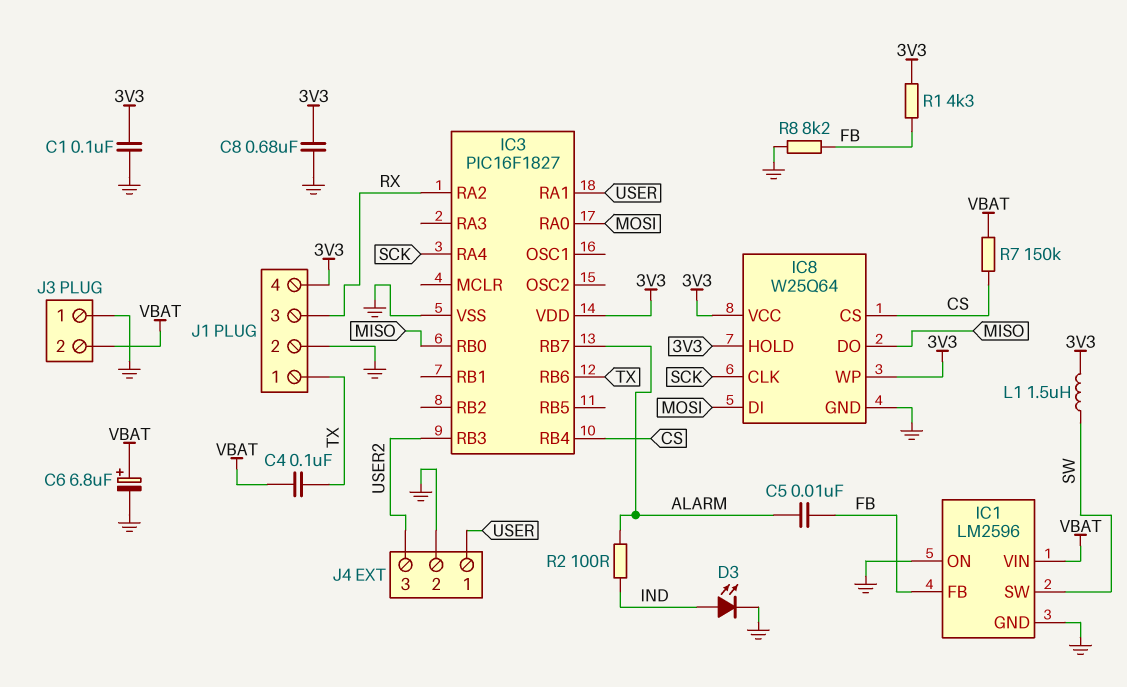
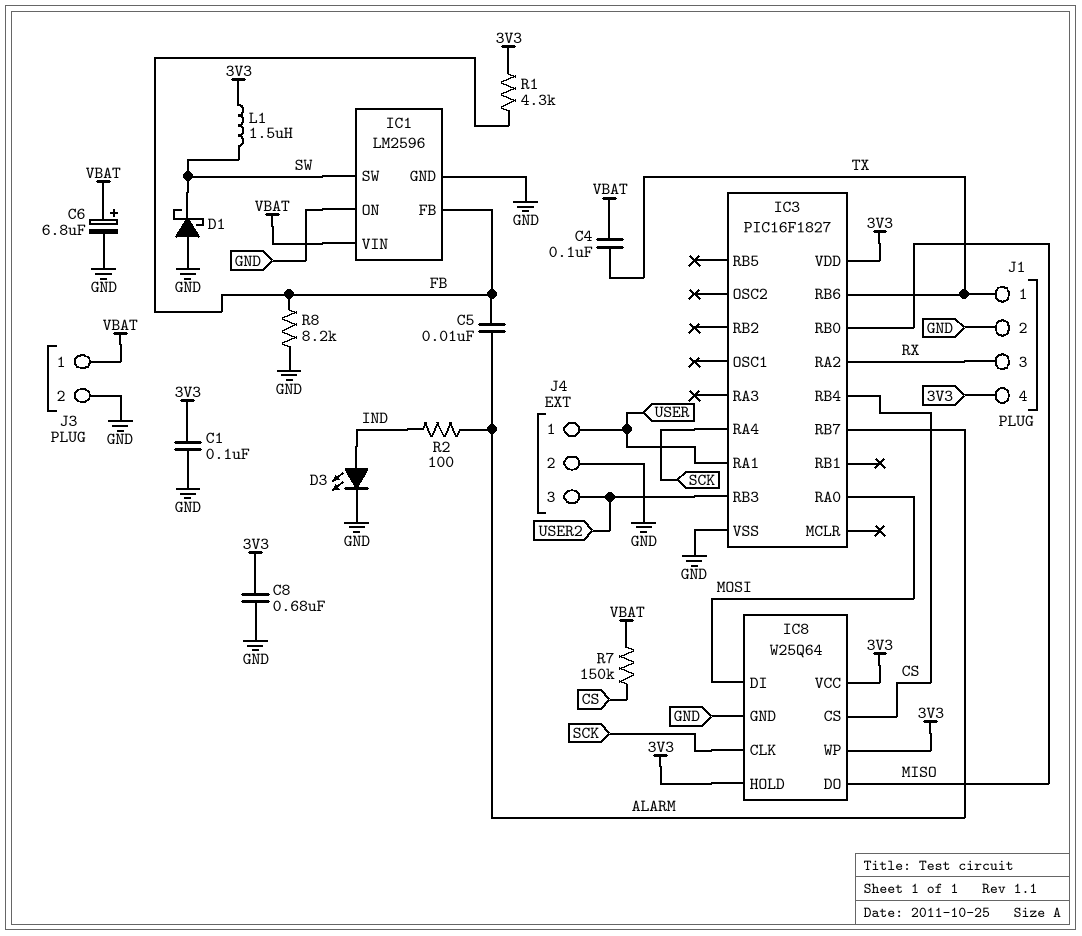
D1: none -> schottky (A GND, K SW)
J3 pin 1: GND -> VBAT
J3 pin 2: VBAT -> GND

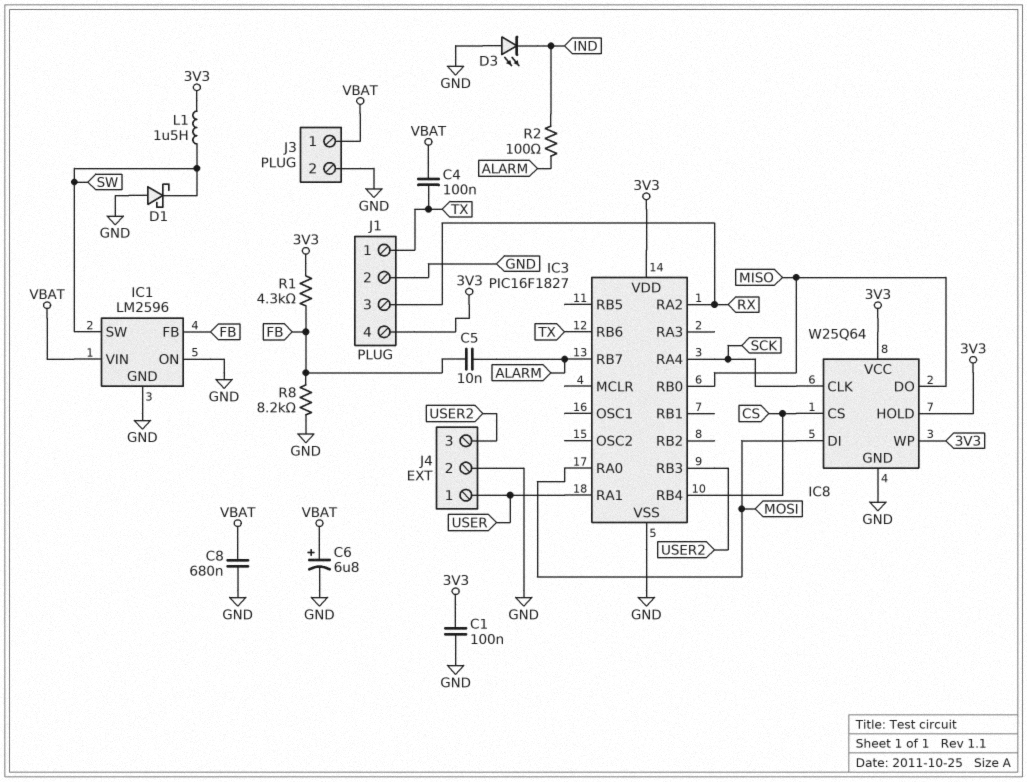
C8: 680nF (3V3, GND) -> 680nF (GND, VBAT)
D3: LED (A IND, K GND) -> LED (A GND, K IND)
R7: 150k (CS, VBAT) -> none

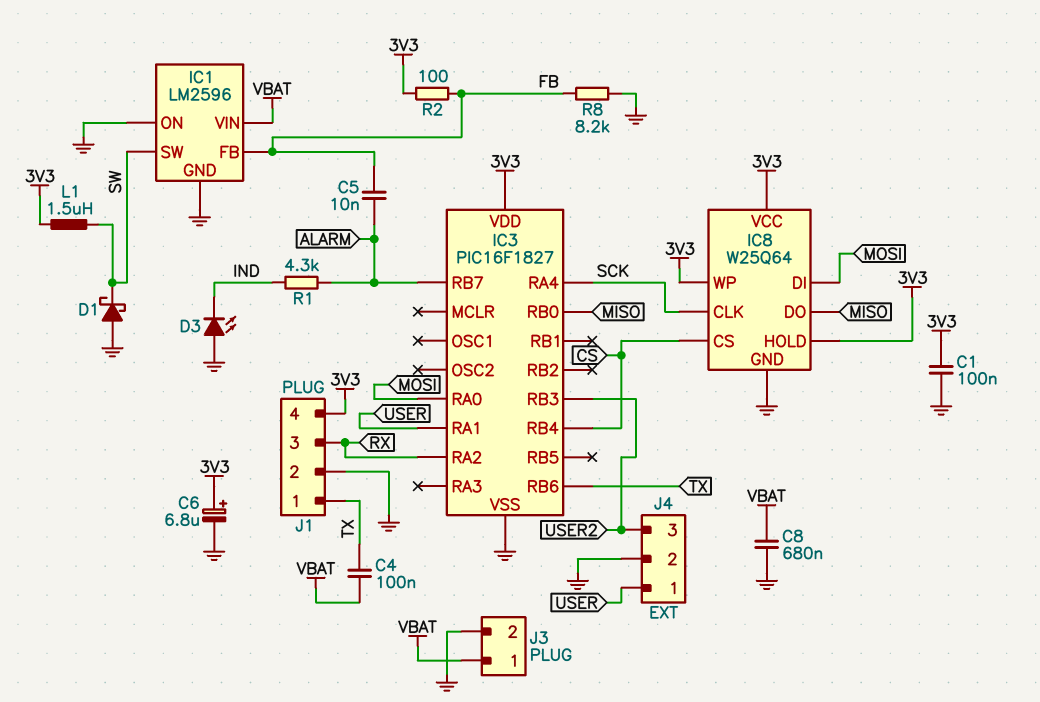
C6: 6.8uF (plus VBAT, minus GND) -> 6.8uF (plus 3V3, minus GND)
R1: 4.3k (3V3, FB) -> 4.3k (ALARM, IND)
R2: 100 (ALARM, IND) -> 100 (3V3, FB)

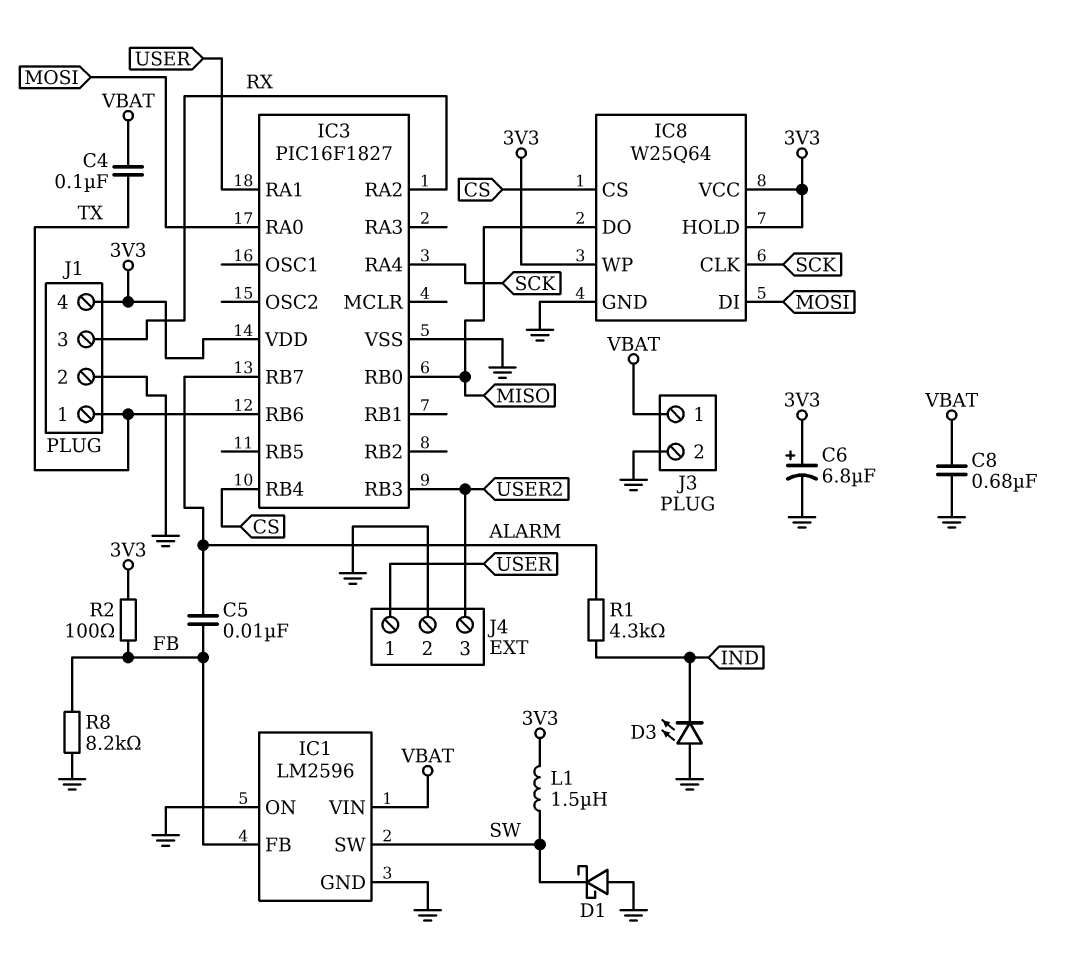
C1: 100nF (3V3, GND) -> none

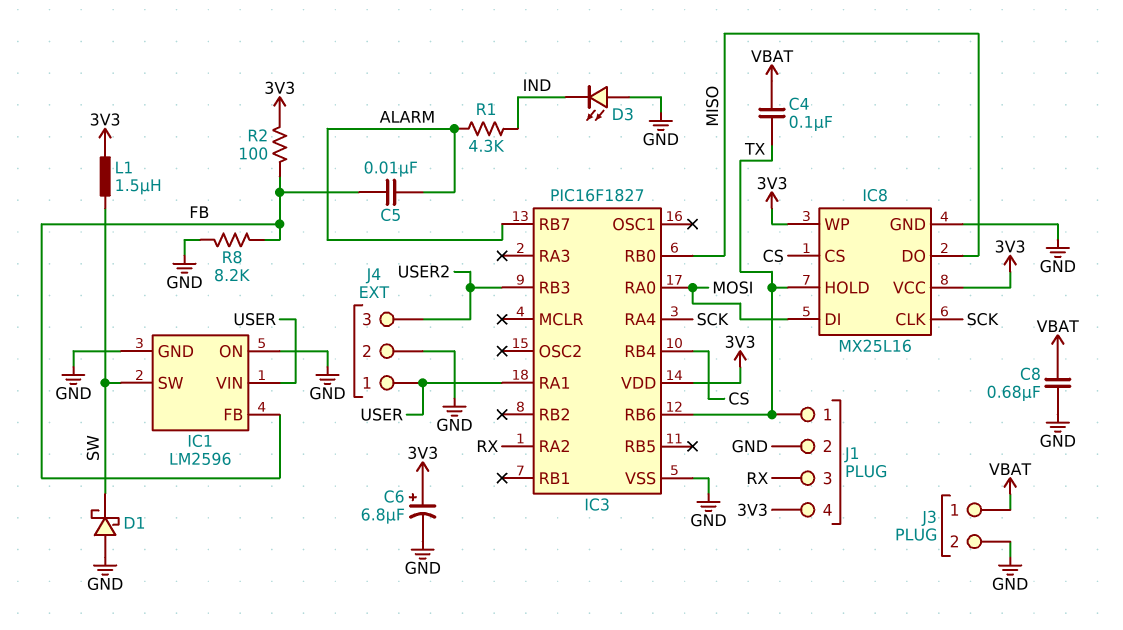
IC1 pin VIN: VBAT -> USER
IC8: W25Q64 -> MX25L16
IC8 pin HOLD: 3V3 -> TX

